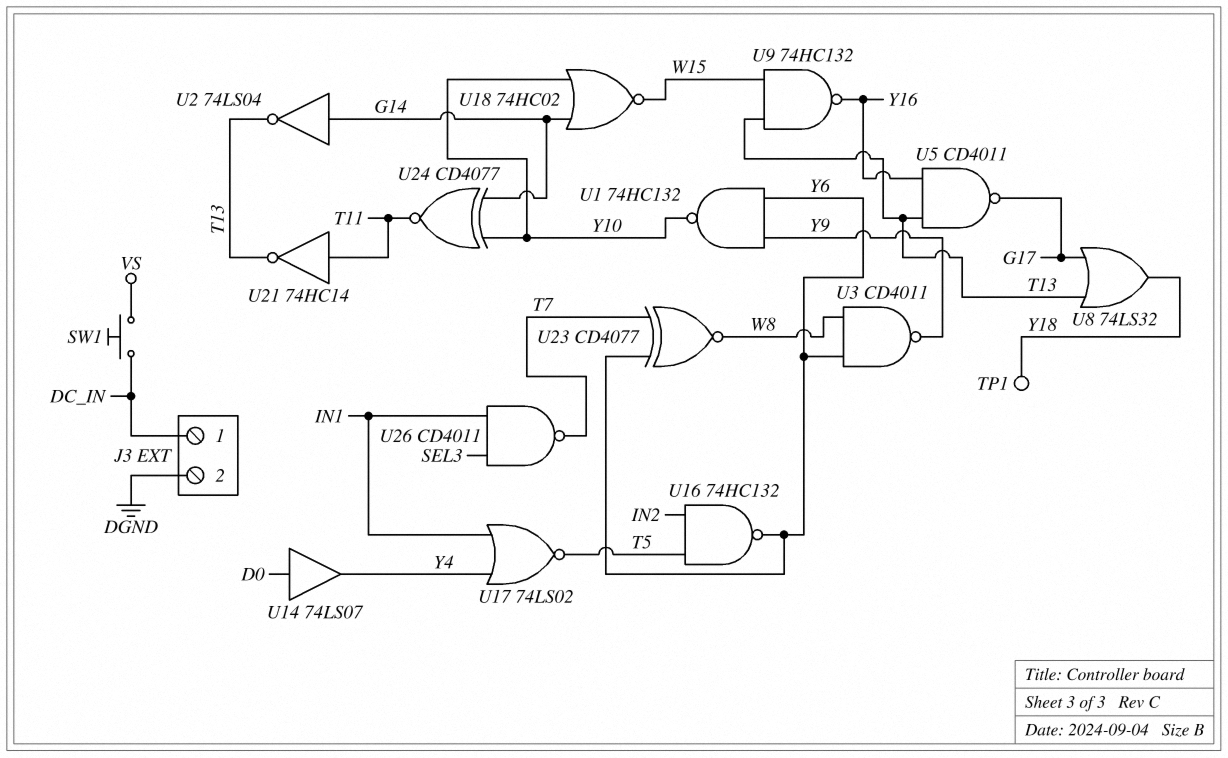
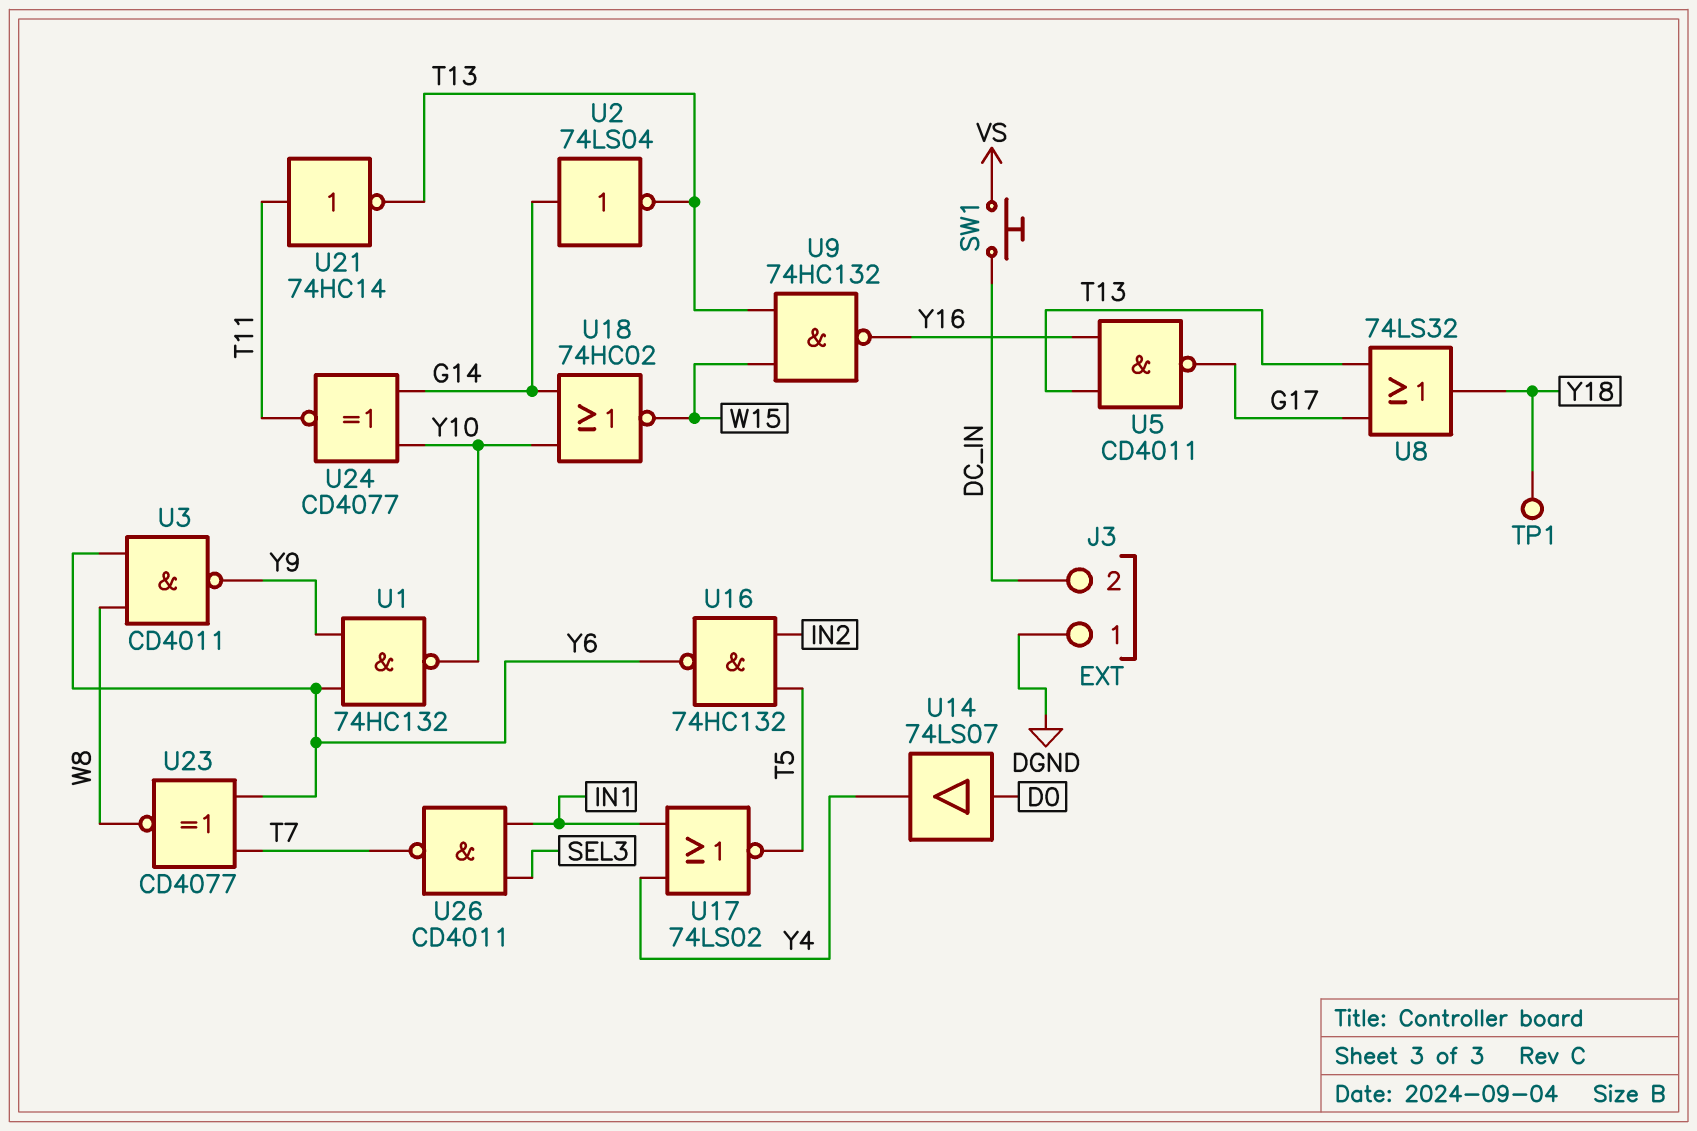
J3 pin 1: DC_IN -> DGND
J3 pin 2: DGND -> DC_IN

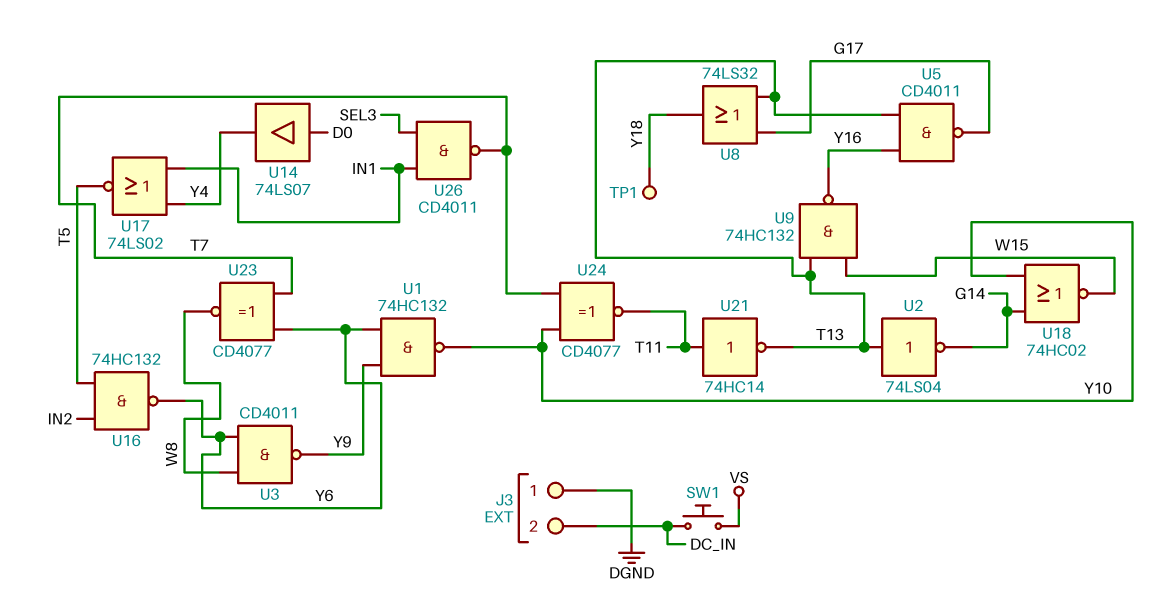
U2: NOT 74LS04 (in G14, out T13) -> NOT 74LS04 (in T13, out G14)
U24: XNOR CD4077 (in G14, in Y10, out T11) -> XNOR CD4077 (in T7, in Y10, out T11)

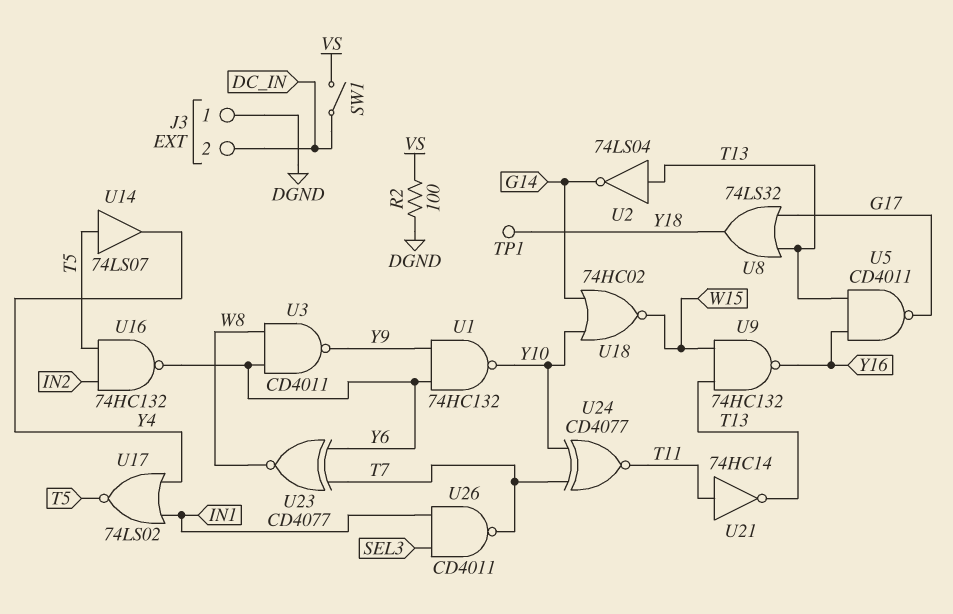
R2: none -> 100 (DGND, VS)
SW1: button (DC_IN, VS) -> switch (DC_IN, VS)
U14: buffer 74LS07 (in D0, out Y4) -> buffer 74LS07 (in T5, out Y4)

